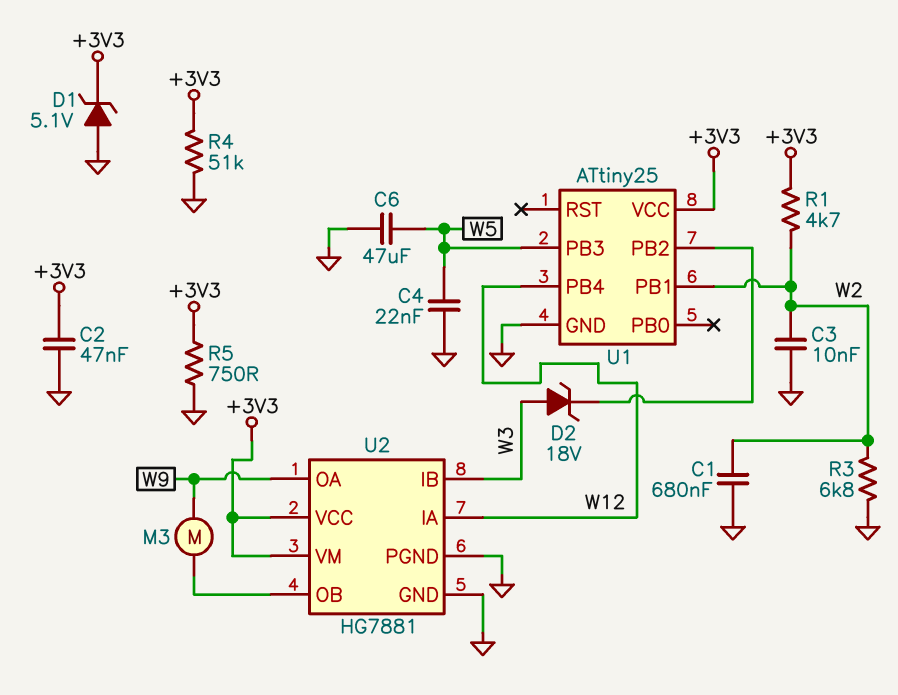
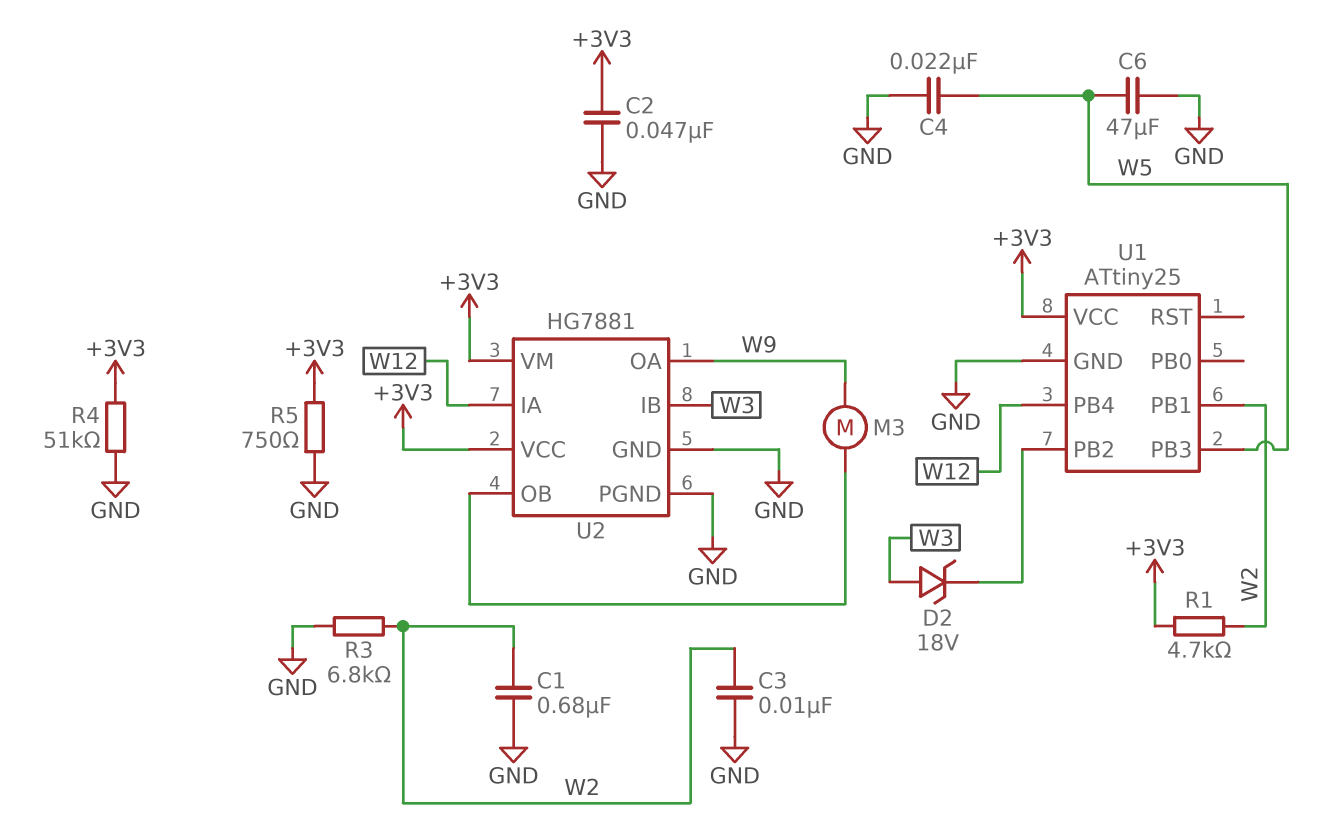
D1: zener 5.1V (A GND, K +3V3) -> none

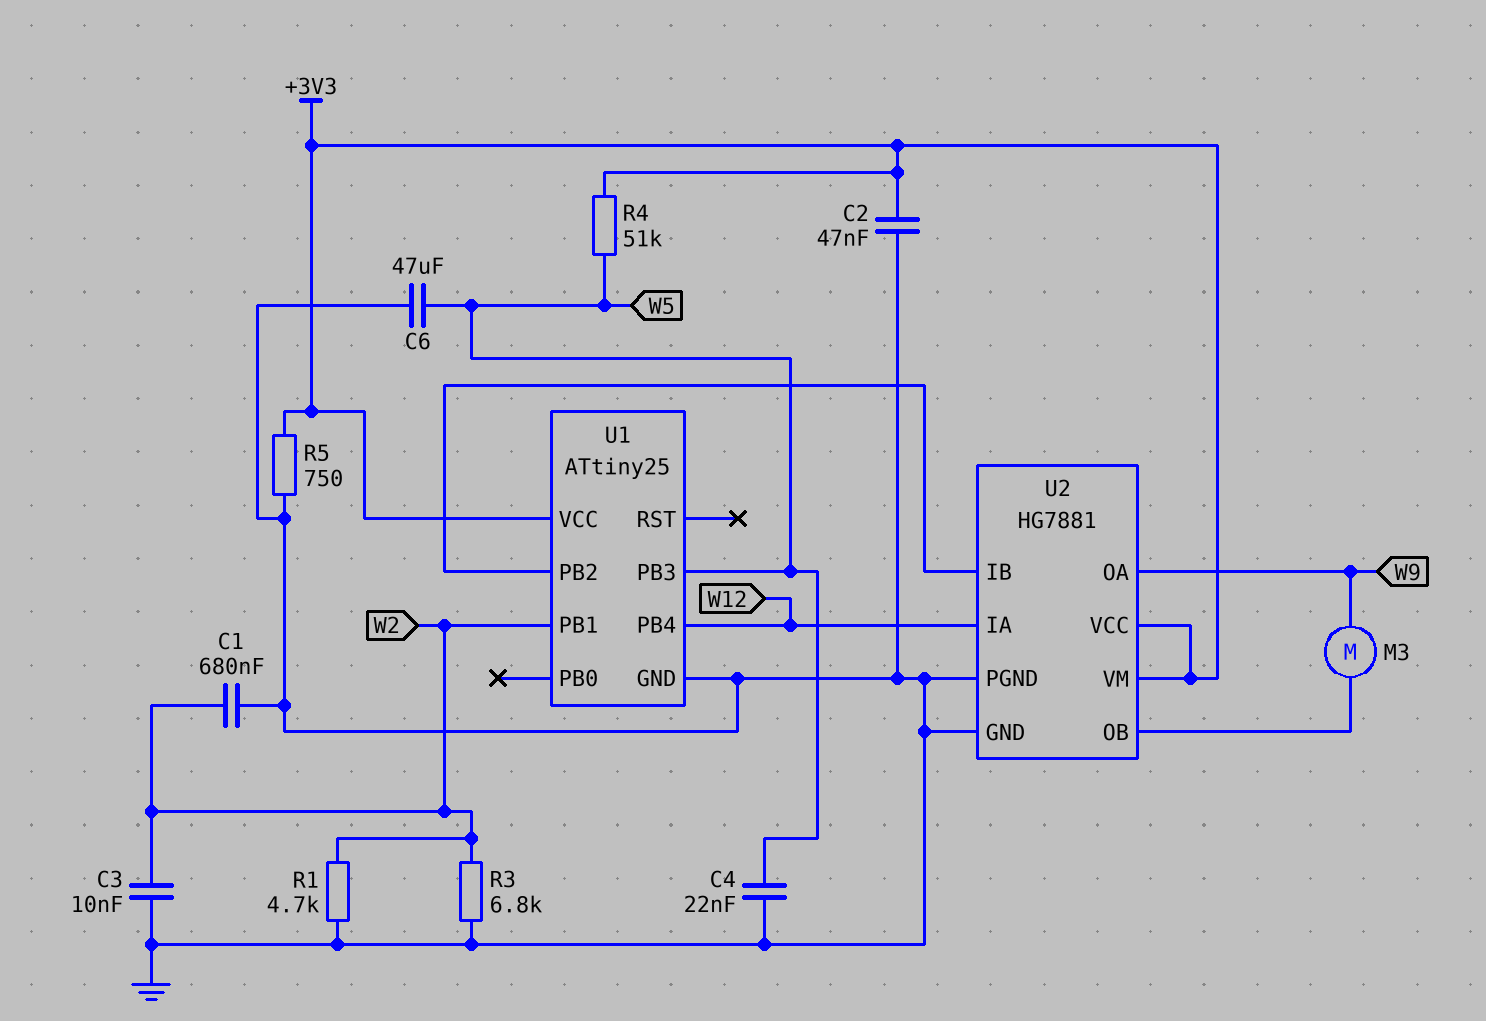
D2: zener 18V (A W3, K U1/PB2) -> none
R1: 4.7k (+3V3, W2) -> 4.7k (GND, W2)
R4: 51k (+3V3, GND) -> 51k (+3V3, W5)
U2 pin IB: W3 -> U1/PB2

